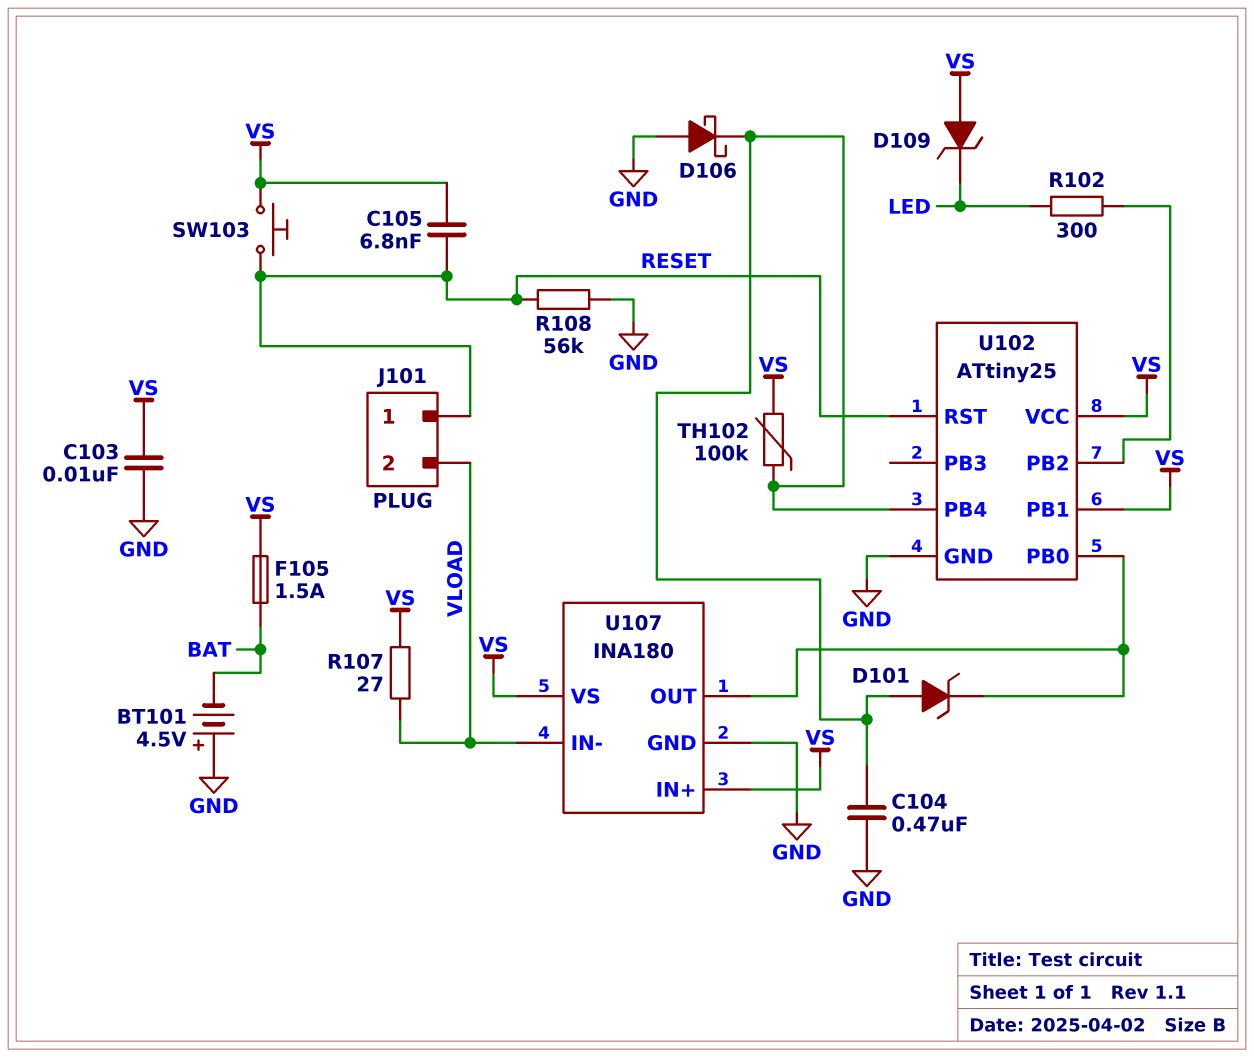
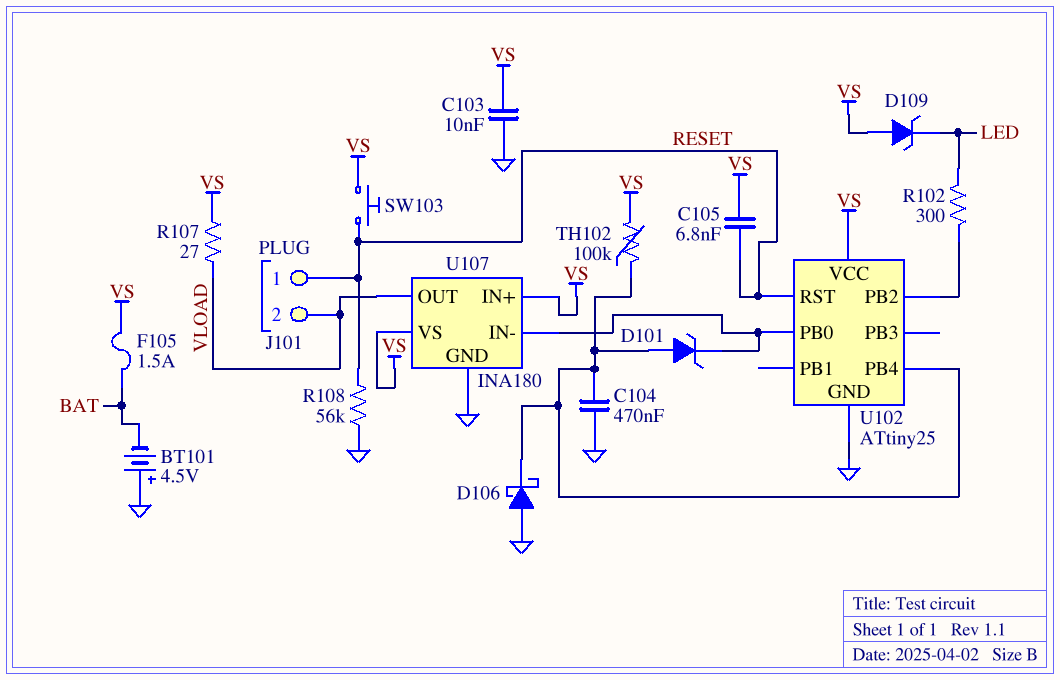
U102 pin PB1: VS -> none
U107 pin IN-: VLOAD -> U102/PB0
U107 pin OUT: U102/PB0 -> VLOAD

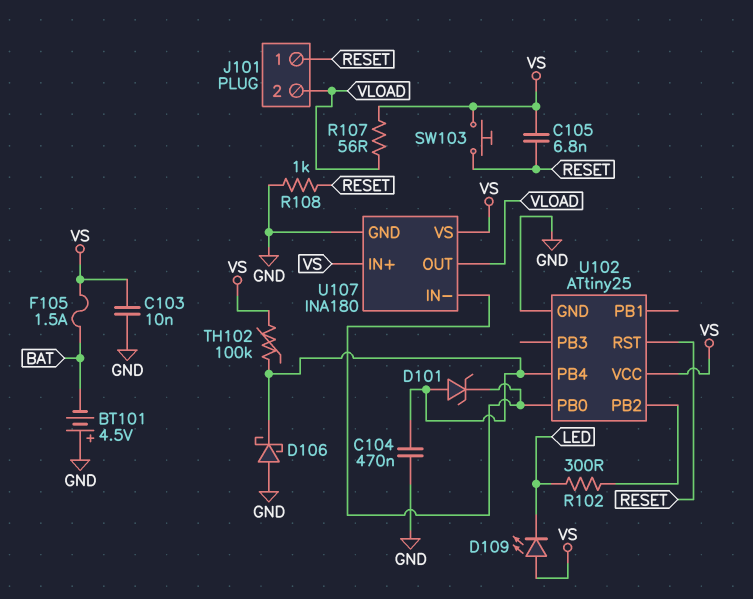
D109: zener (A VS, K LED) -> LED (A VS, K LED)
R107: 27 (VLOAD, VS) -> 56 (VLOAD, VS)
R108: 56k (GND, RESET) -> 1k (GND, RESET)

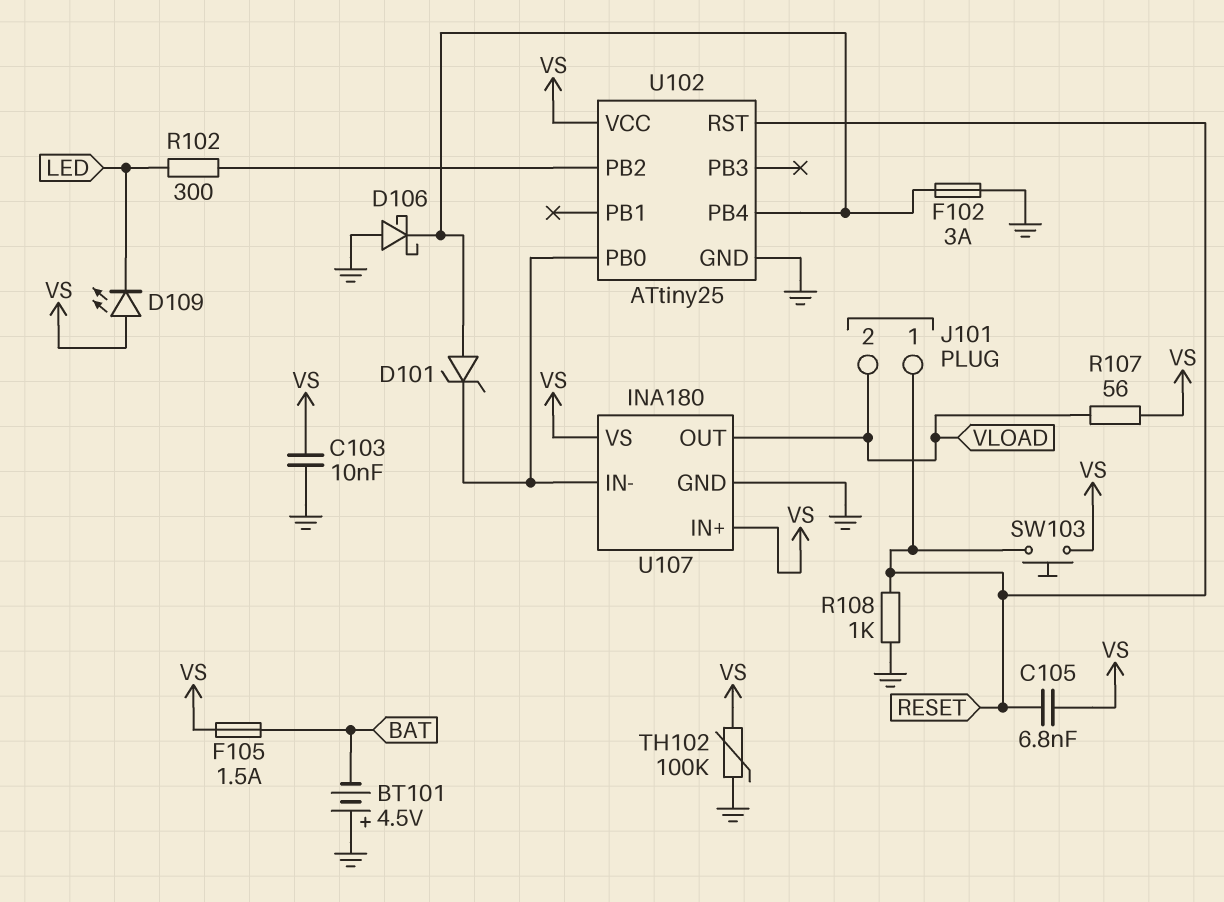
C104: 470nF (GND, U102/PB4) -> none
F102: none -> 3A (GND, U102/PB4)
TH102: 100k (U102/PB4, VS) -> 100k (GND, VS)

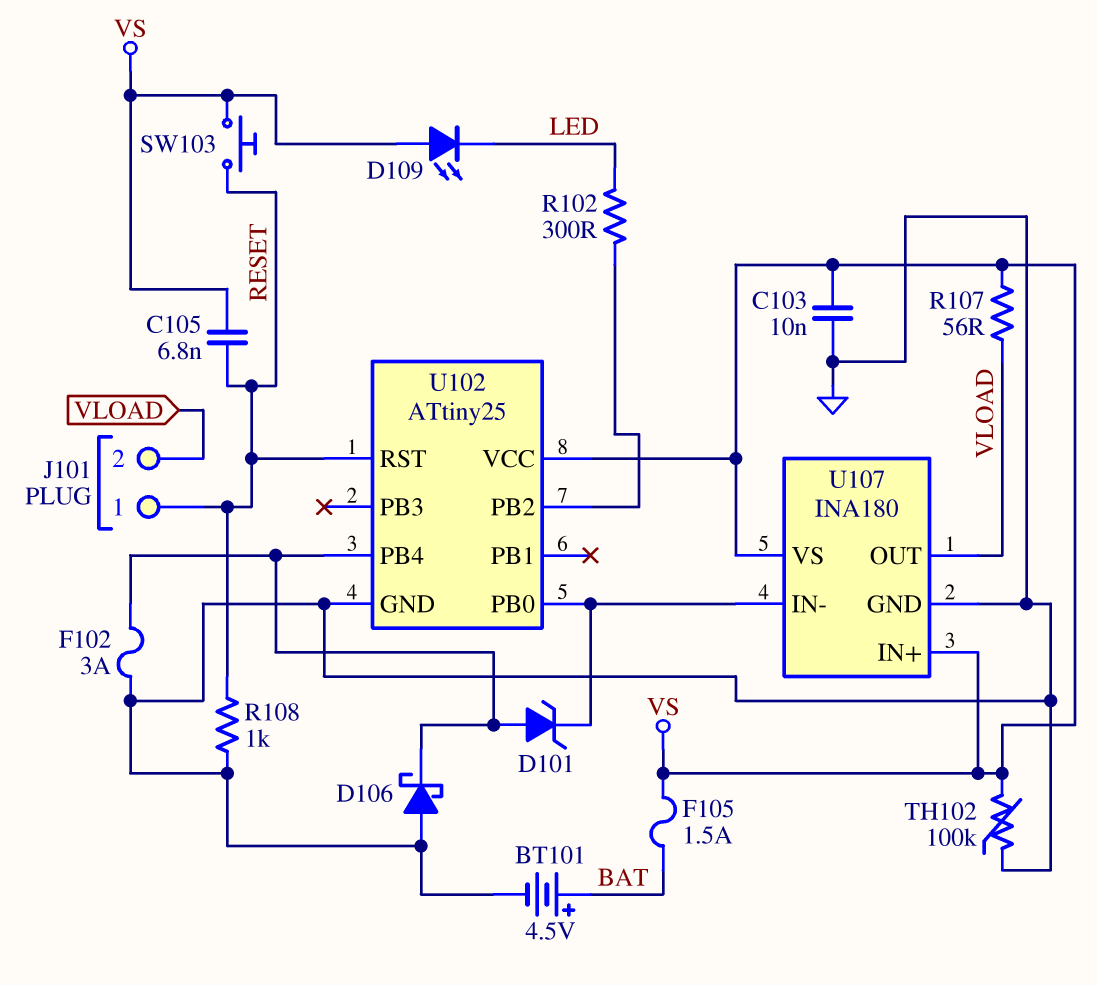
BT101: 4.5V (plus GND, minus BAT) -> 4.5V (plus BAT, minus GND)

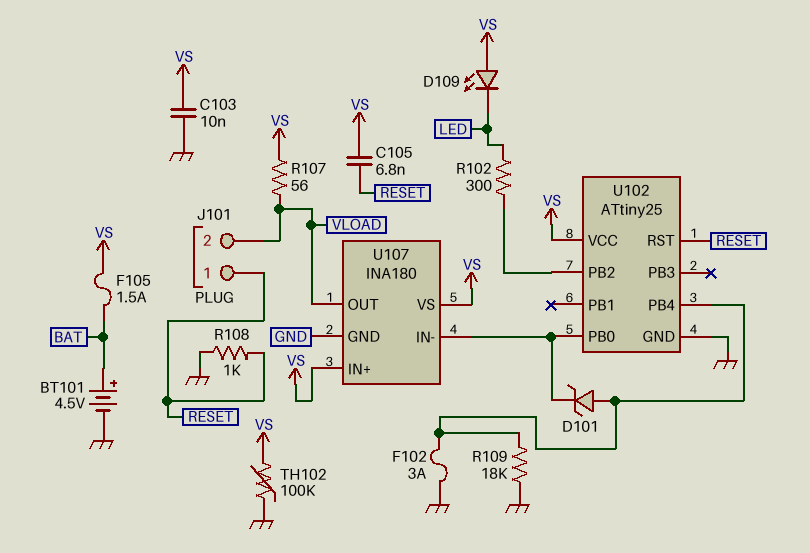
D106: schottky (A GND, K U102/PB4) -> none
R109: none -> 18k (GND, U102/PB4)
SW103: button (RESET, VS) -> none

